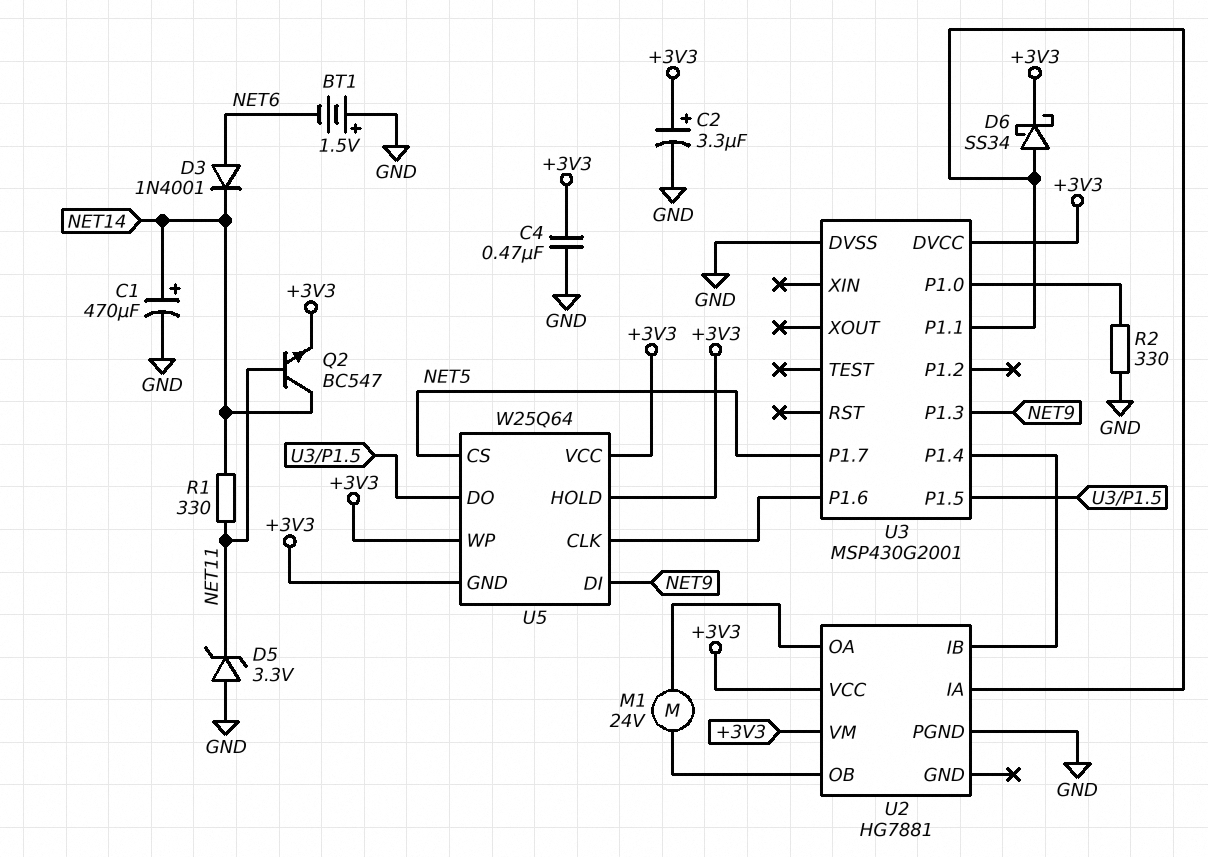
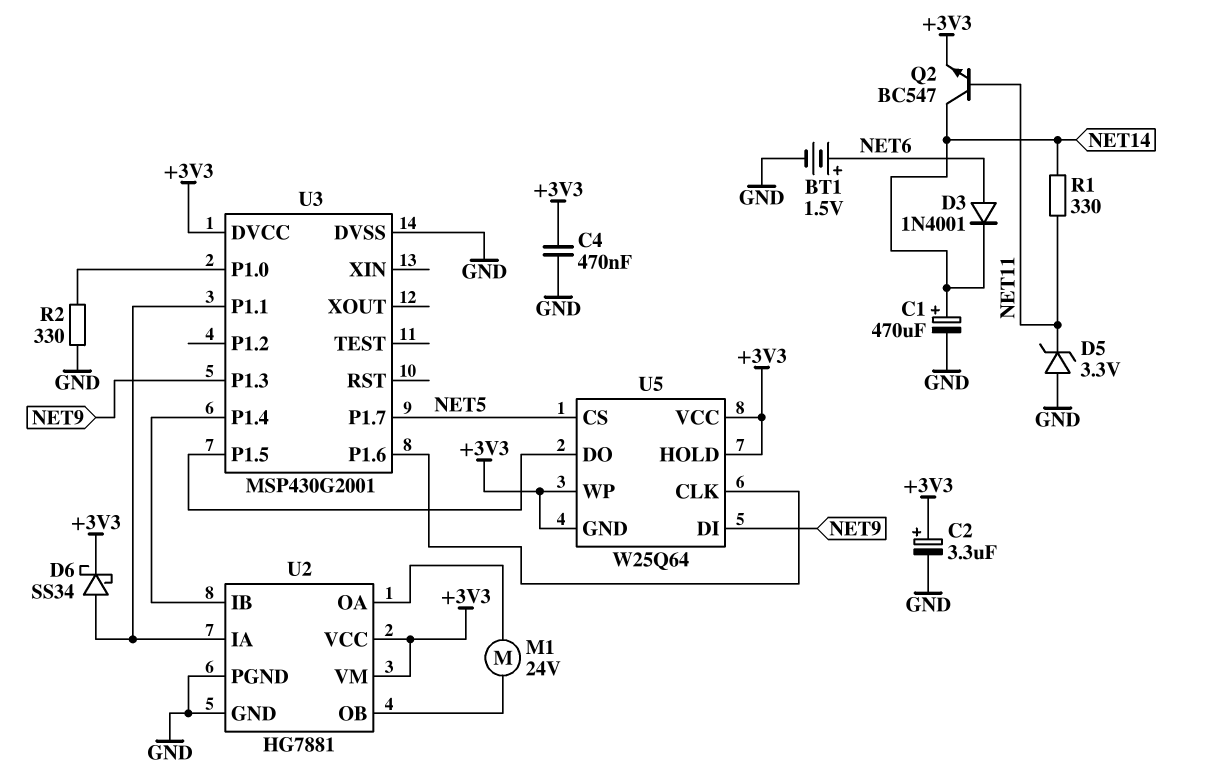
BT1: 1.5V (plus GND, minus NET6) -> 1.5V (plus NET6, minus GND)
U2 pin GND: none -> GND

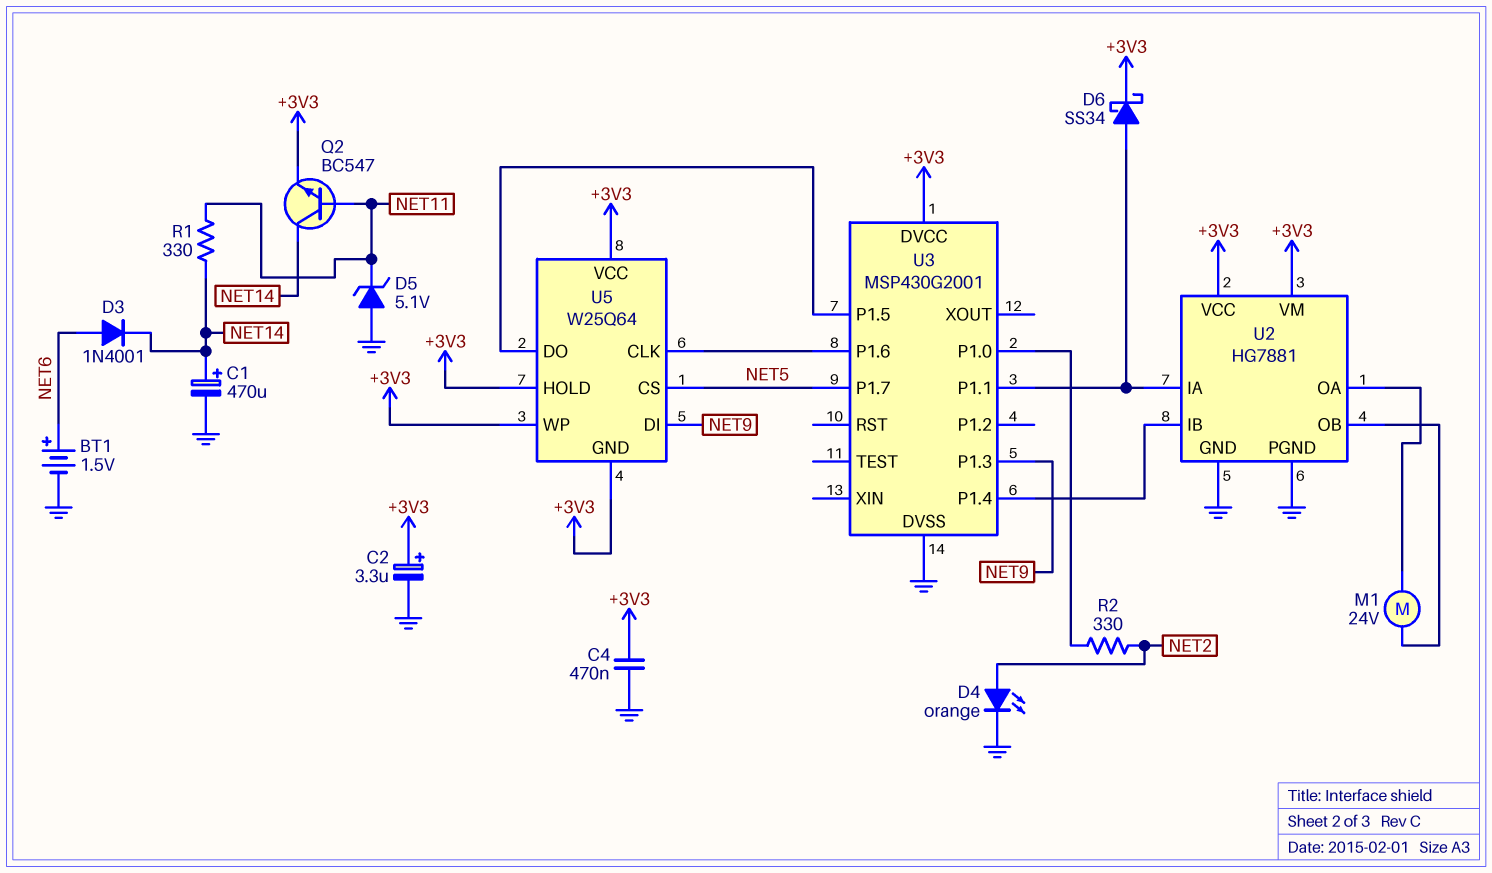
D4: none -> LED orange (A NET2, K GND)
D5: zener 3.3V (A GND, K NET11) -> zener 5.1V (A GND, K NET11)
R2: 330 (GND, U3/P1.0) -> 330 (NET2, U3/P1.0)

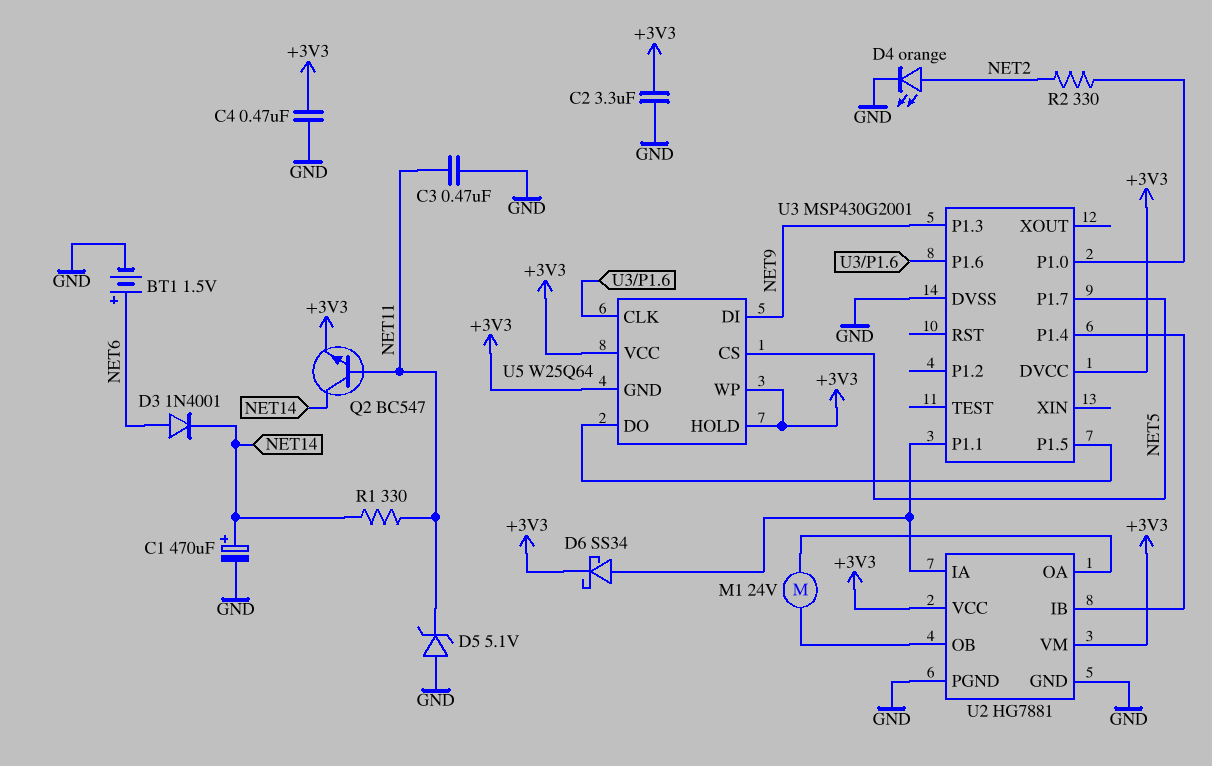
C2: 3.3uF (plus +3V3, minus GND) -> 3.3uF (+3V3, GND)
C3: none -> 470nF (GND, NET11)

